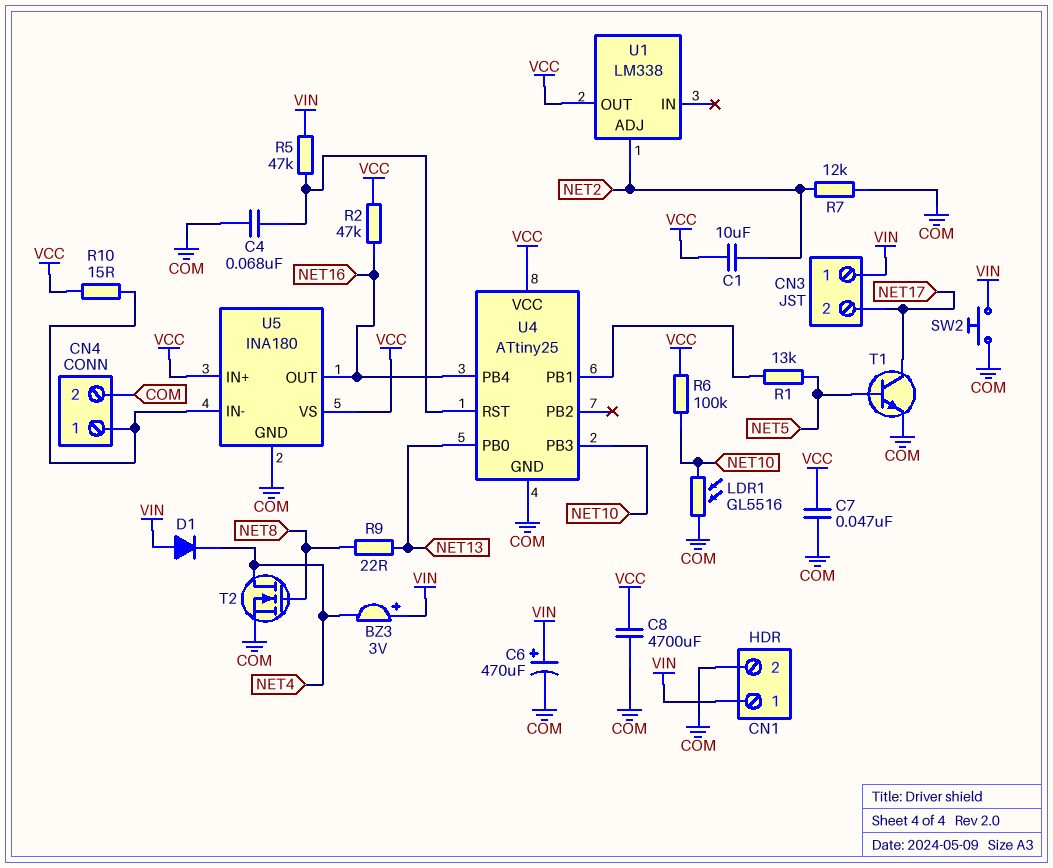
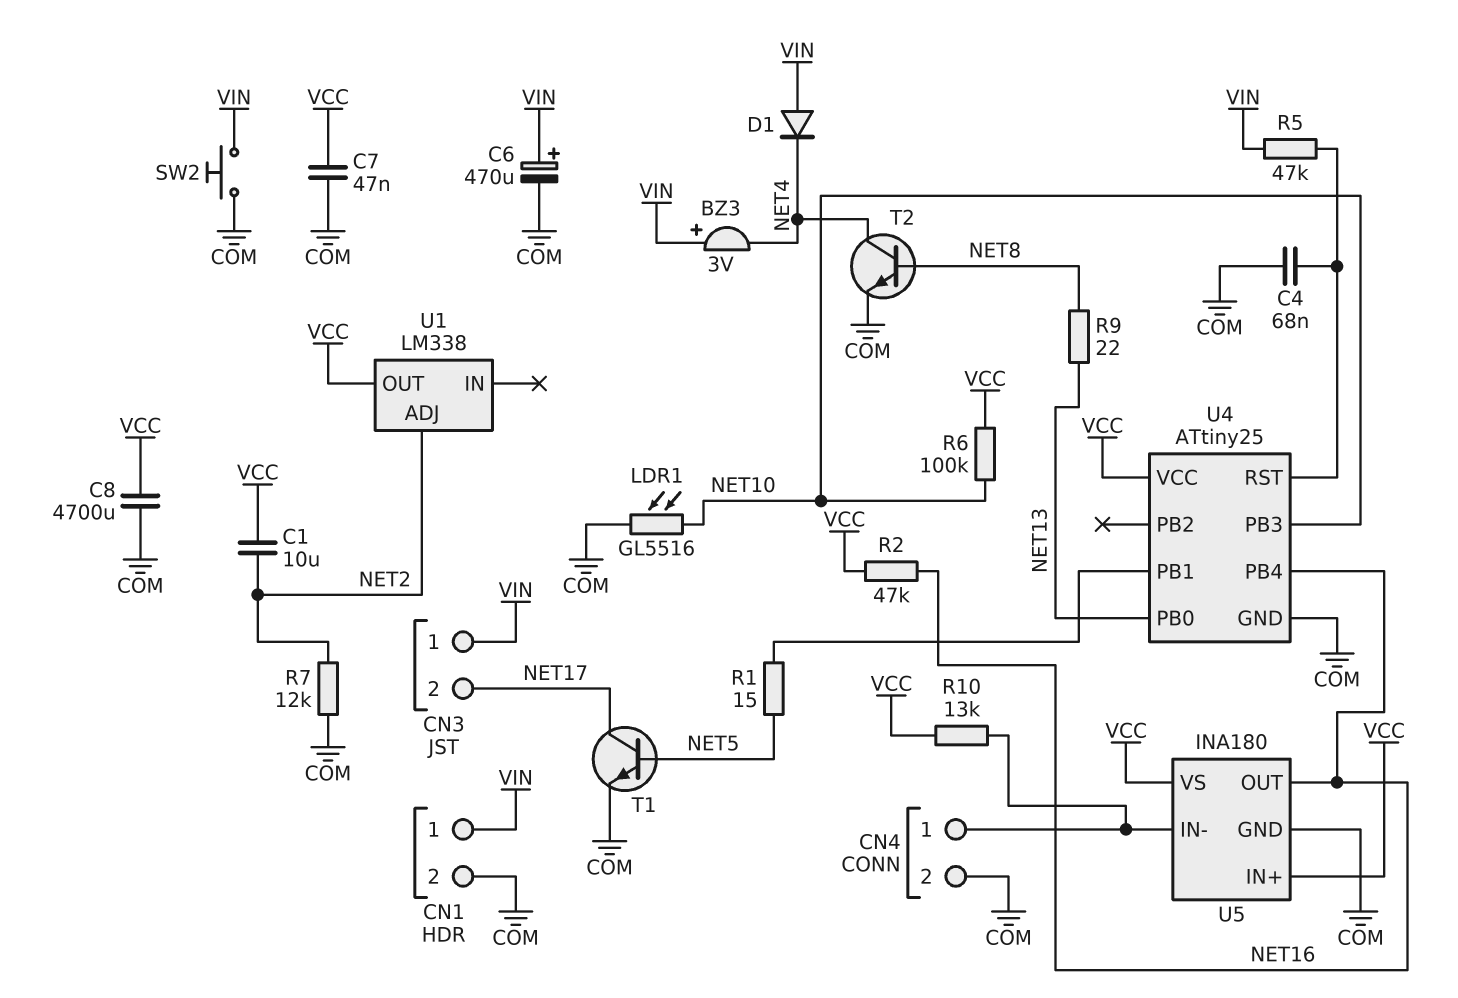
R1: 13k (NET5, U4/PB1) -> 15 (NET5, U4/PB1)
R10: 15 (CN4/1, VCC) -> 13k (CN4/1, VCC)
T2: NMOS (G NET8, D NET4, S COM) -> NPN (B NET8, C NET4, E COM)

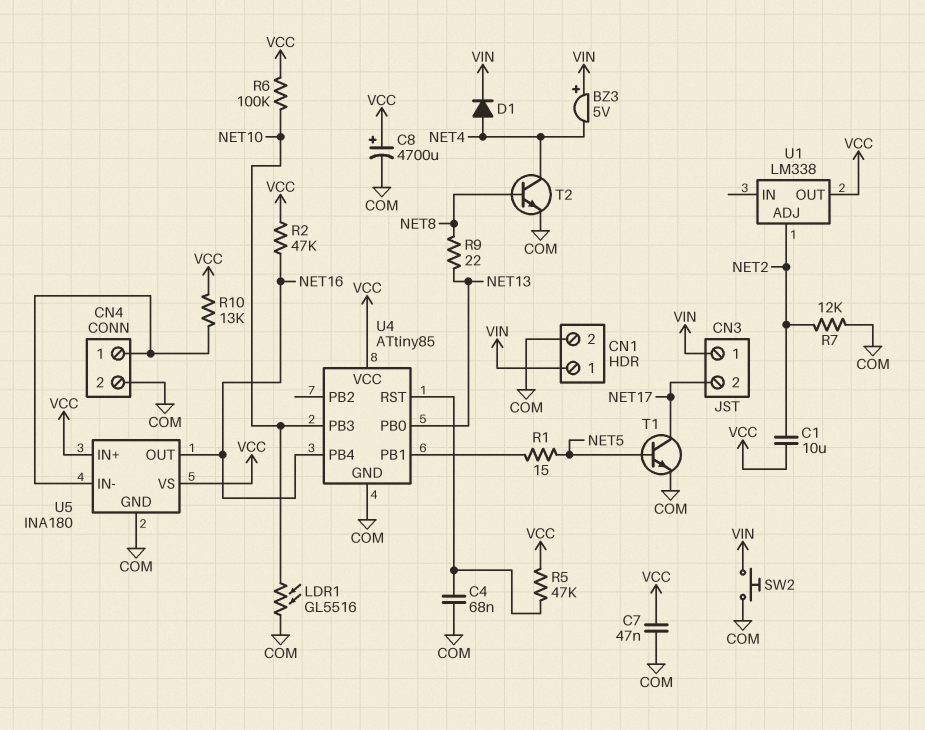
BZ3: buzzer 3V (plus VIN, minus NET4) -> buzzer 5V (plus VIN, minus NET4)
C6: 470uF (plus VIN, minus COM) -> none
C8: 4700uF (COM, VCC) -> 4700uF (plus VCC, minus COM)
D1: diode (A VIN, K NET4) -> diode (A NET4, K VIN)
R5: 47k (U4/RST, VIN) -> 47k (U4/RST, VCC)
U4: ATtiny25 -> ATtiny85

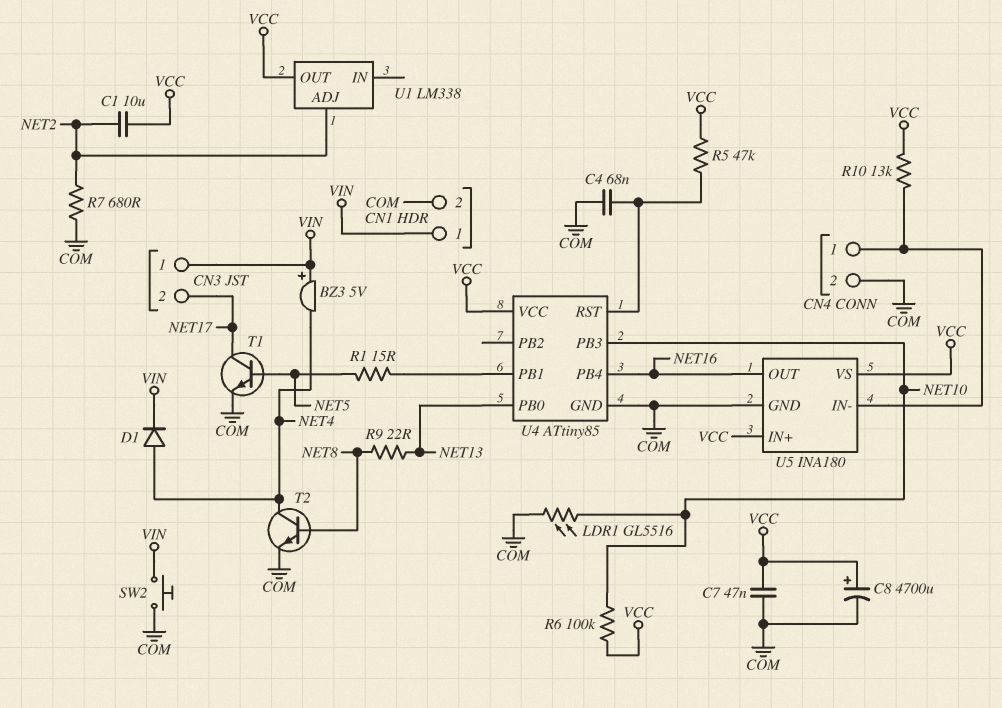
R2: 47k (NET16, VCC) -> none
R7: 12k (COM, NET2) -> 680 (COM, NET2)

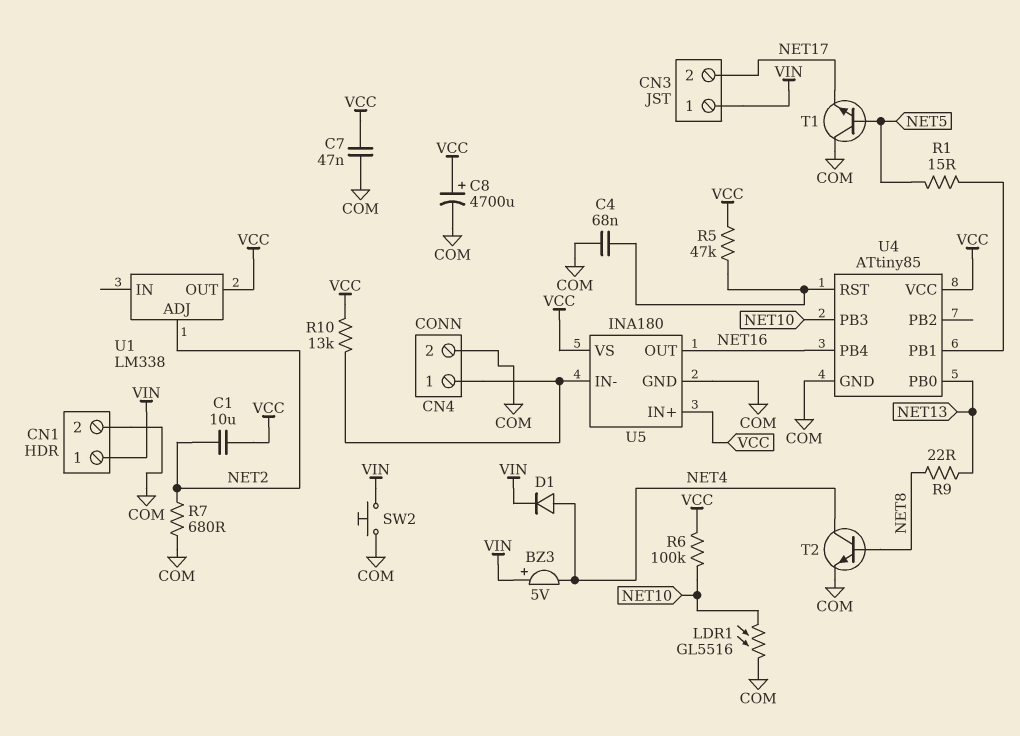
T1: NPN (B NET5, C NET17, E COM) -> NPN (B NET5, C COM, E NET17)

